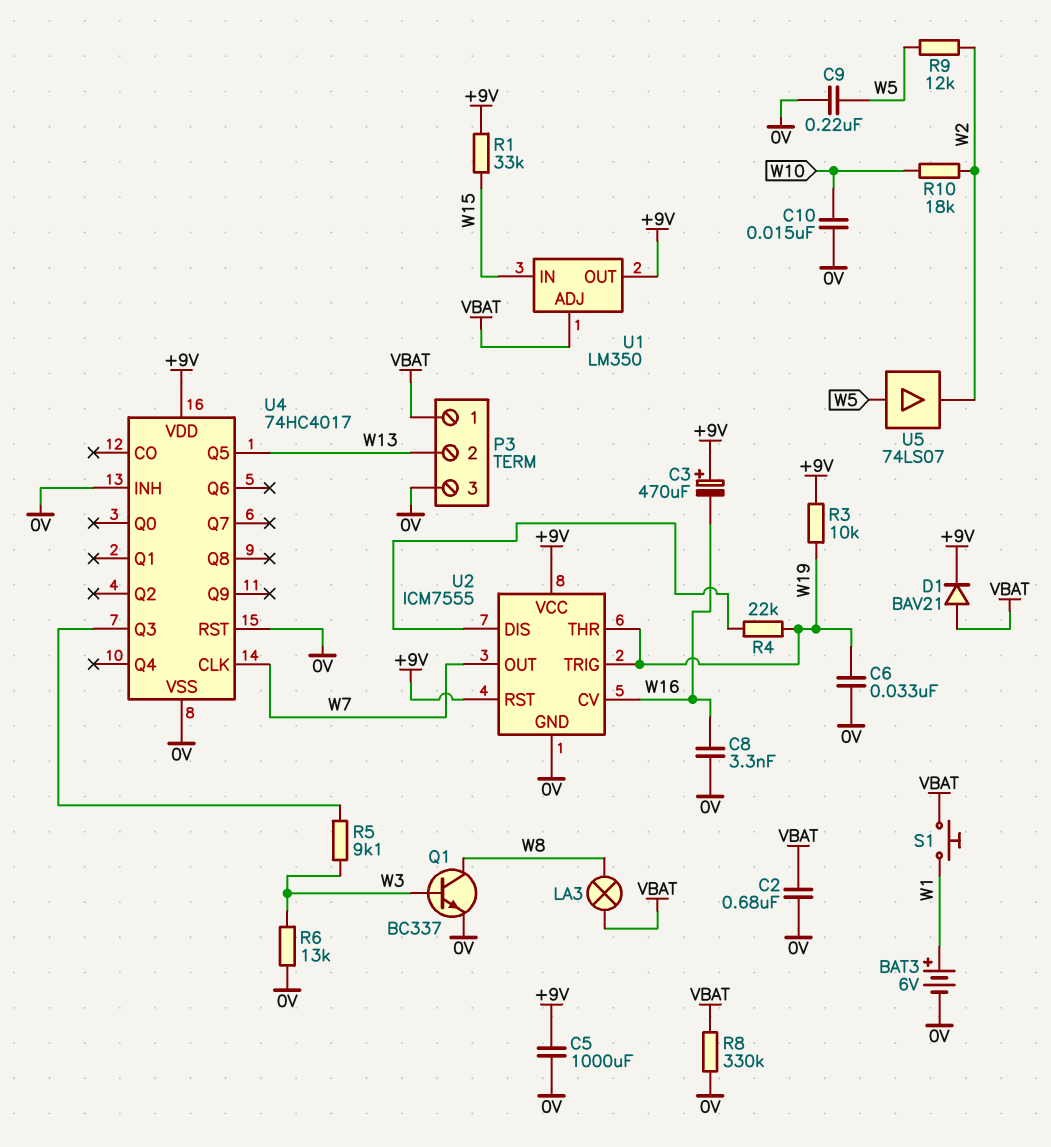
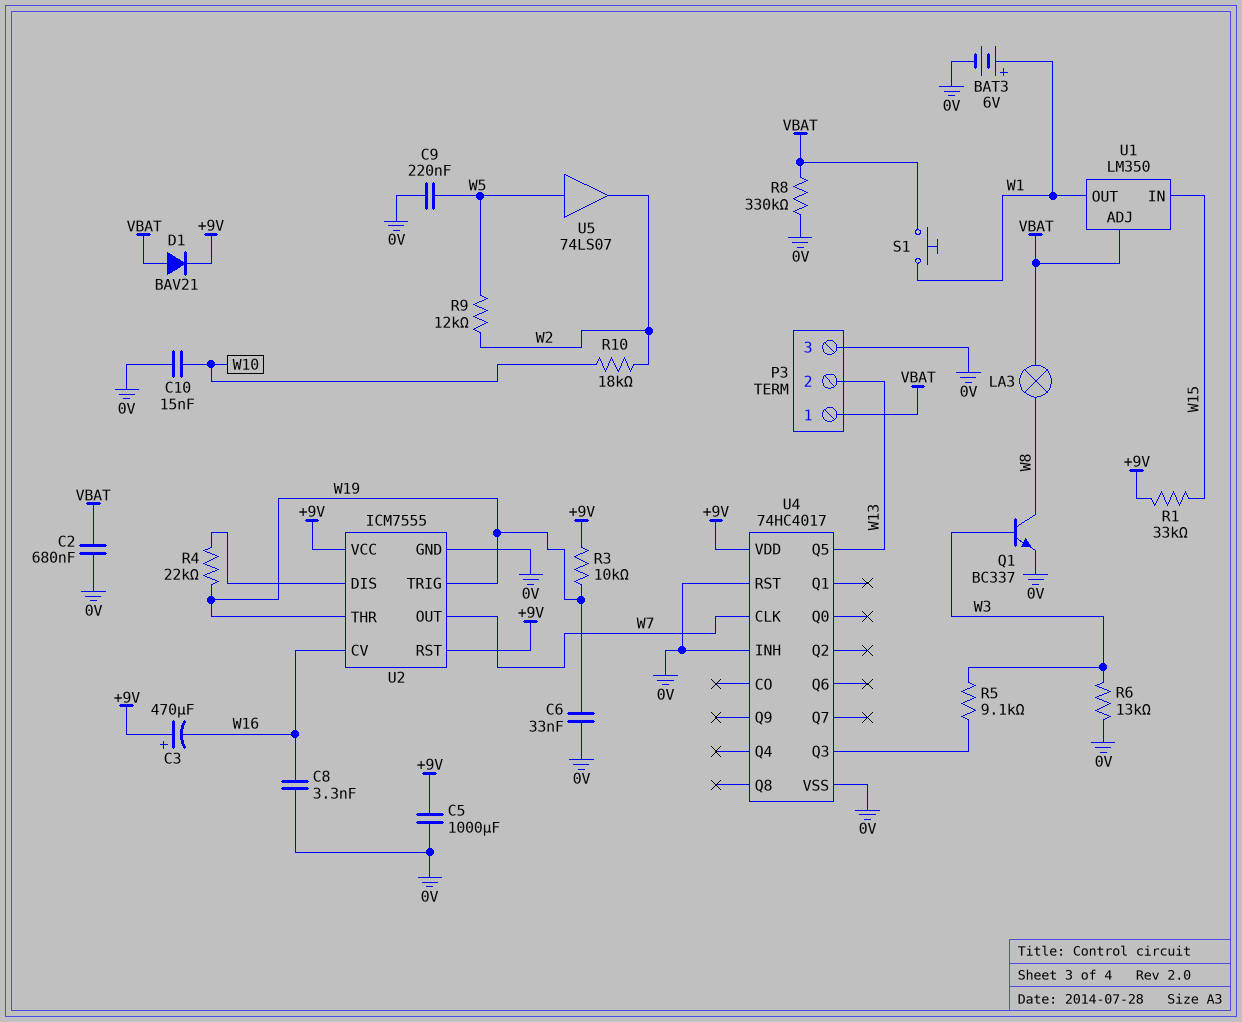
U1 pin OUT: +9V -> W1

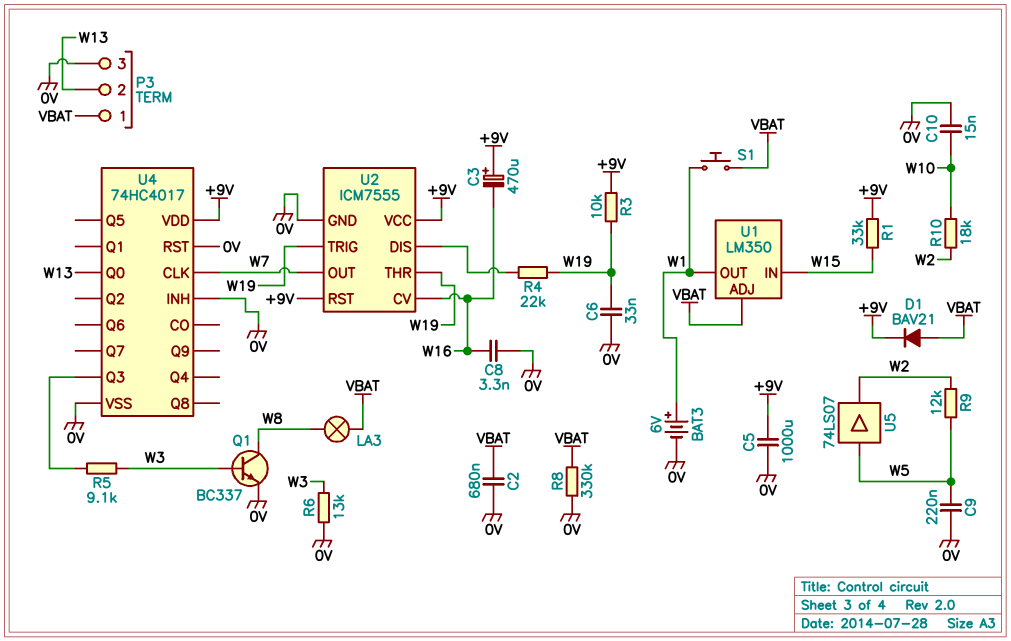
U4 pin Q0: none -> W13
U4 pin Q5: W13 -> none

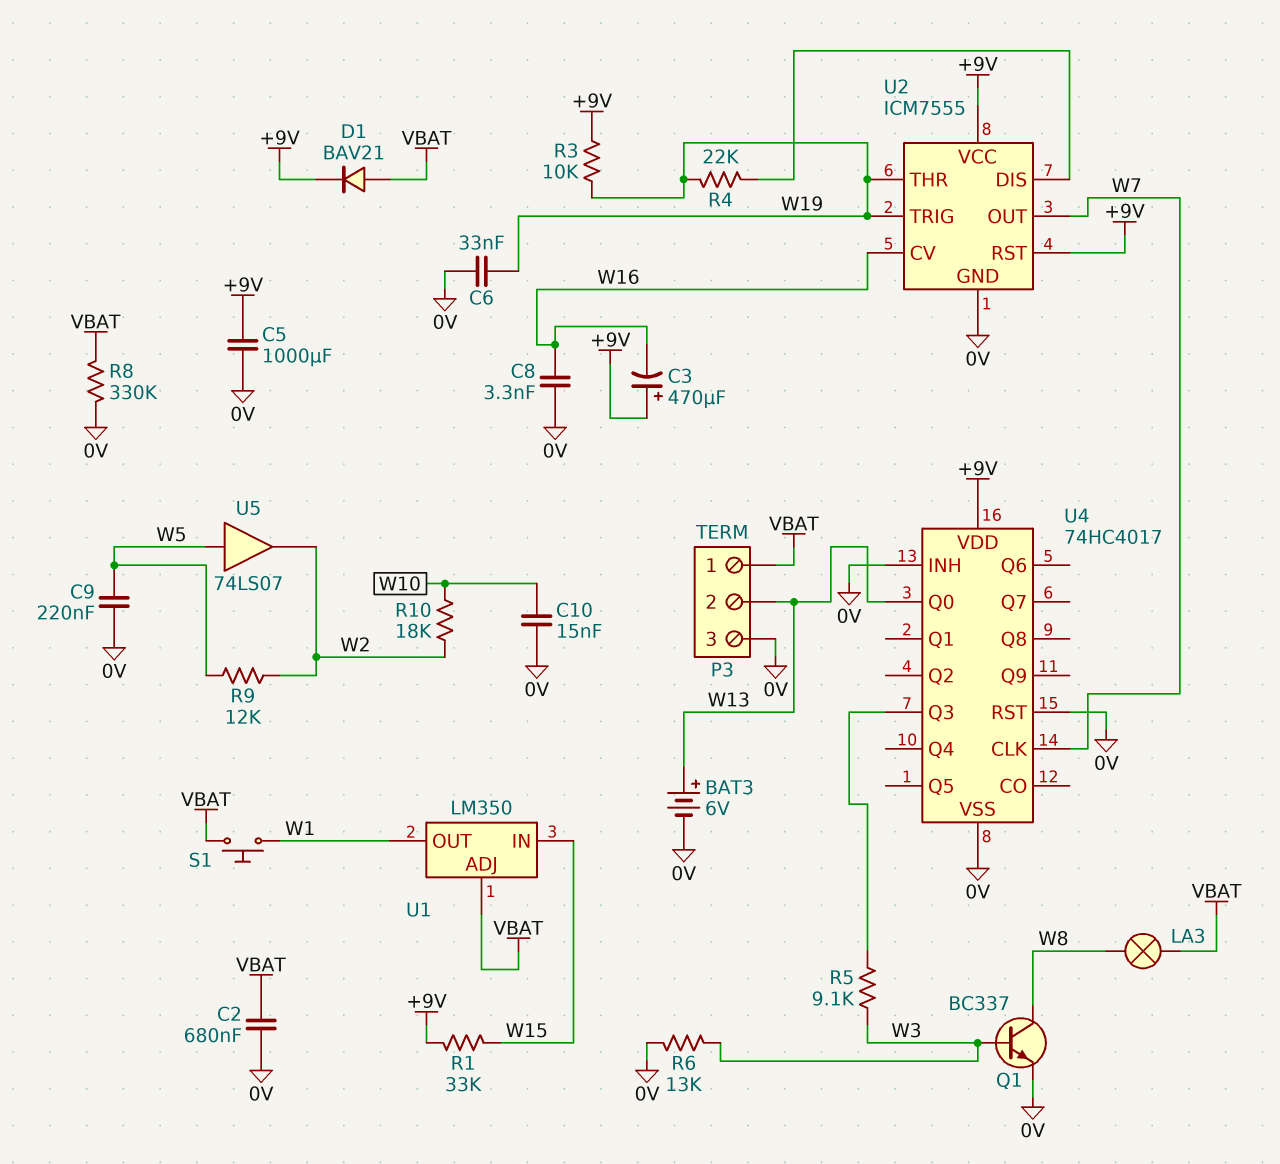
BAT3: 6V (plus W1, minus 0V) -> 6V (plus W13, minus 0V)

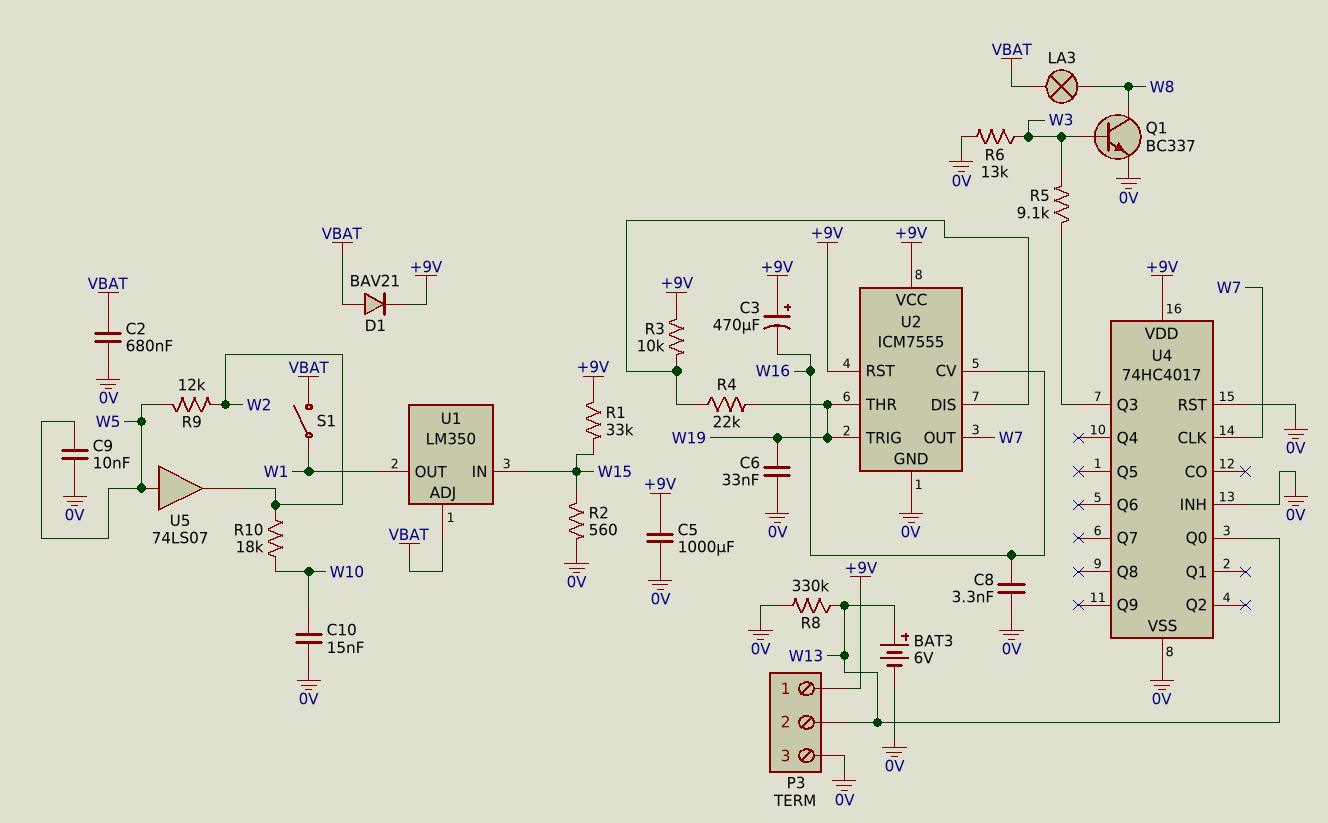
C9: 220nF (0V, W5) -> 10nF (0V, W5)
P3 pin 1: VBAT -> +9V
R2: none -> 560 (0V, W15)
R3: 10k (+9V, W19) -> 10k (+9V, U2/DIS)
R8: 330k (0V, VBAT) -> 330k (0V, W13)
S1: button (VBAT, W1) -> switch (VBAT, W1)

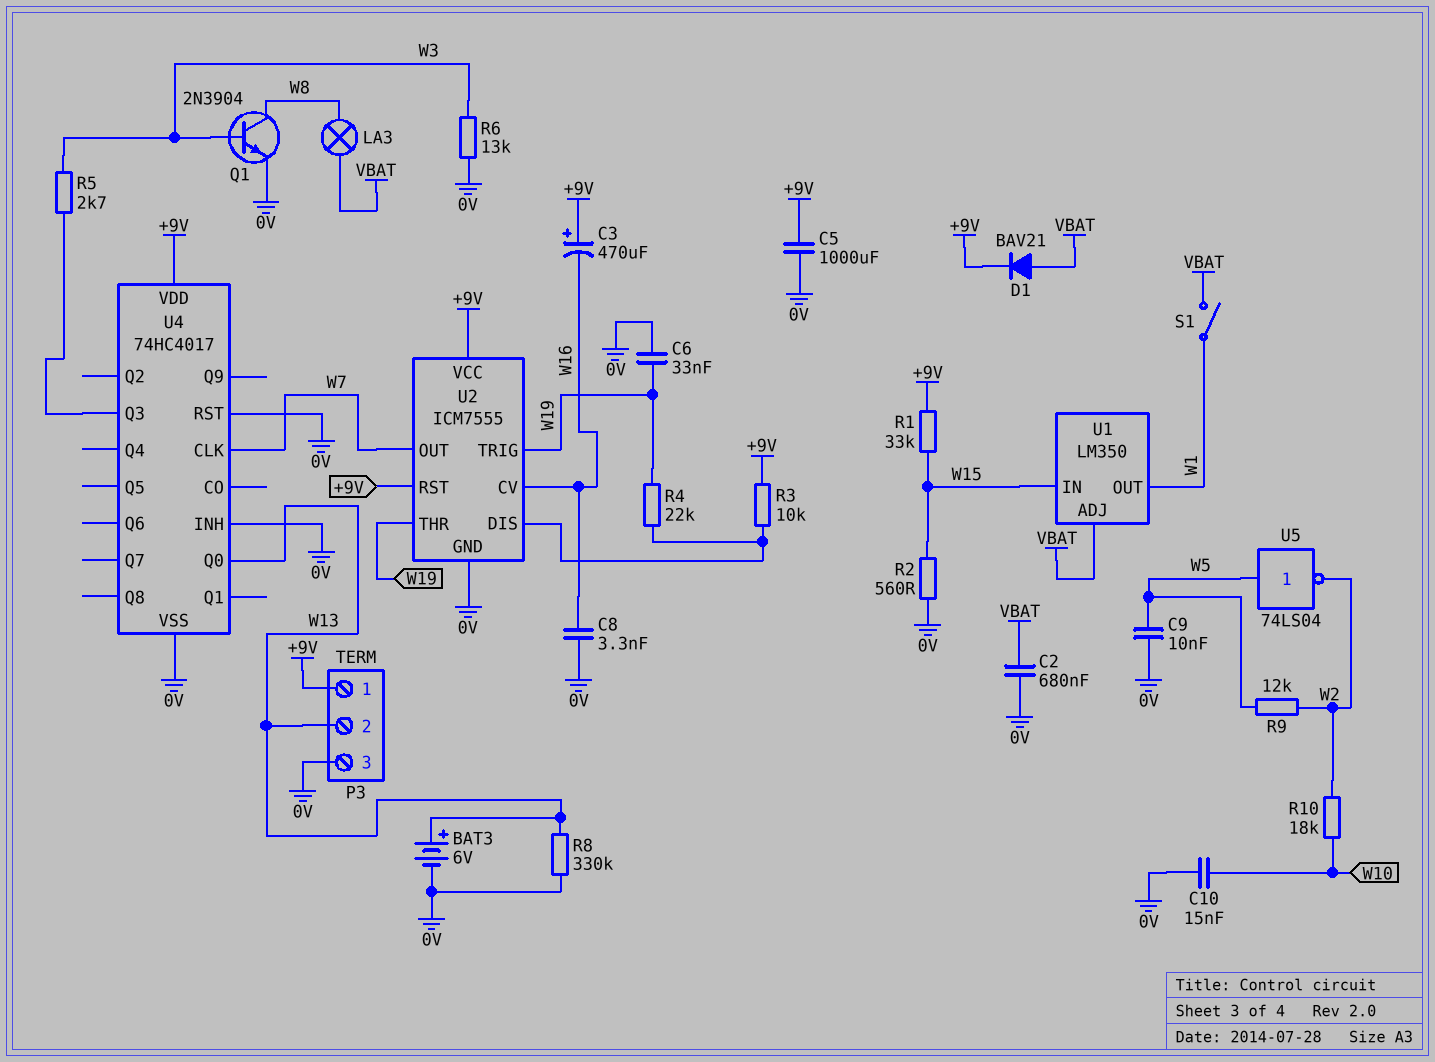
Q1: NPN BC337 (B W3, C W8, E 0V) -> NPN 2N3904 (B W3, C W8, E 0V)
R5: 9.1k (U4/Q3, W3) -> 2.7k (U4/Q3, W3)
U5: buffer 74LS07 (in W5, out W2) -> NOT 74LS04 (in W5, out W2)

